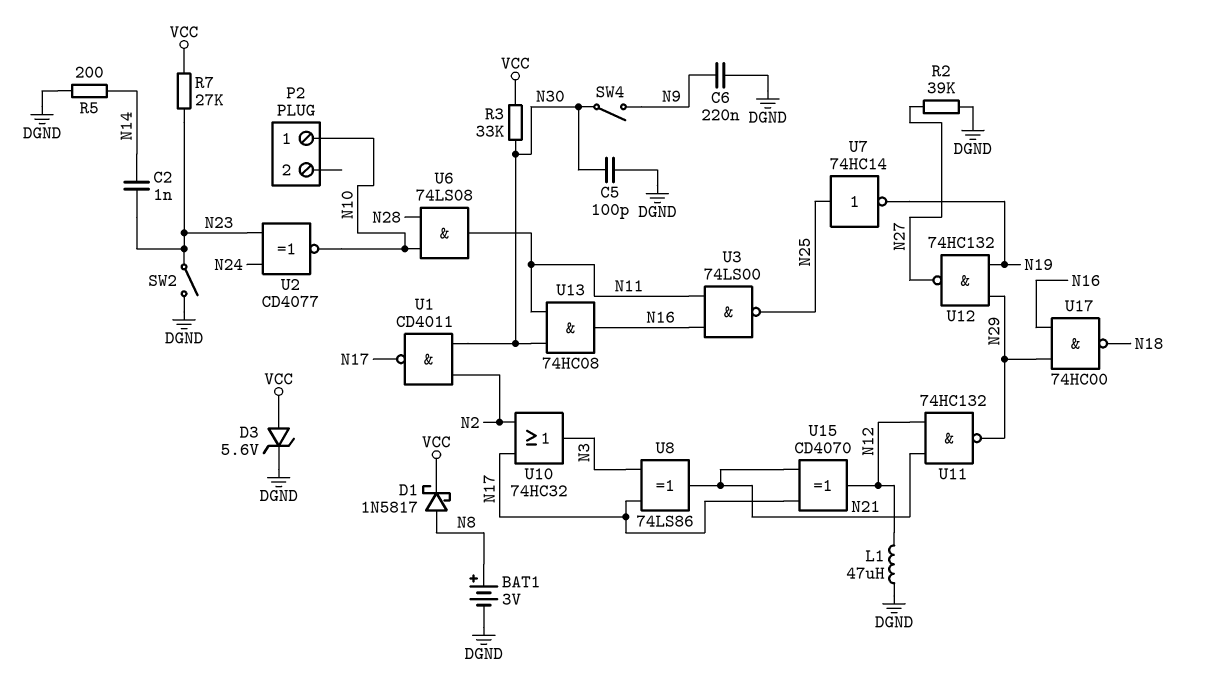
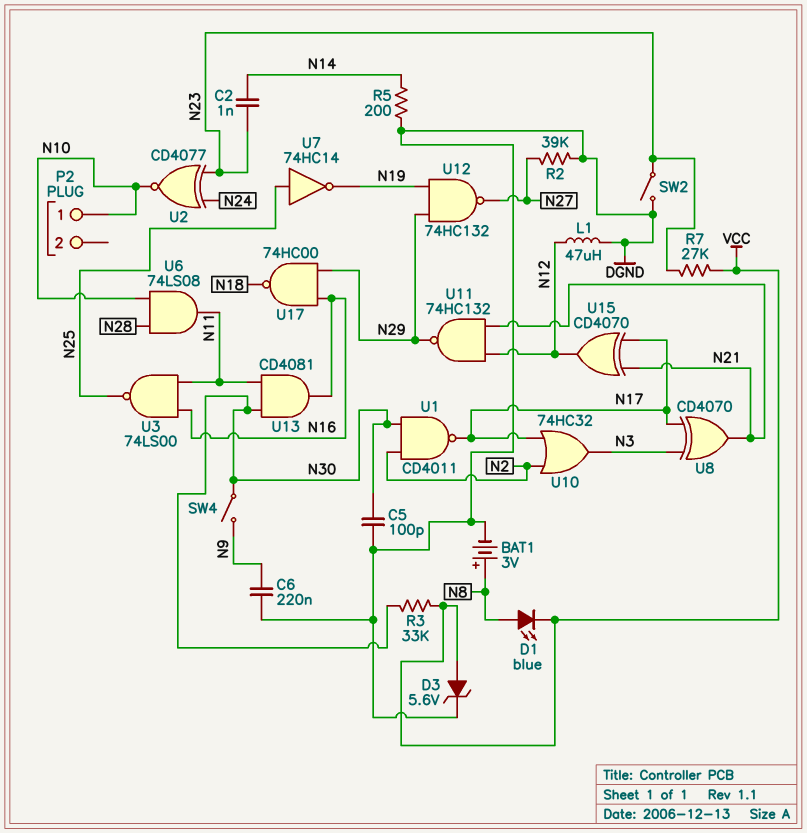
D1: schottky 1N5817 (A N8, K VCC) -> LED blue (A N8, K VCC)
U8: XOR 74LS86 (in N3, in N17, out N21) -> XOR CD4070 (in N3, in N17, out N21)
U13: AND 74HC08 (in N11, in N30, out N16) -> AND CD4081 (in N11, in N30, out N16)

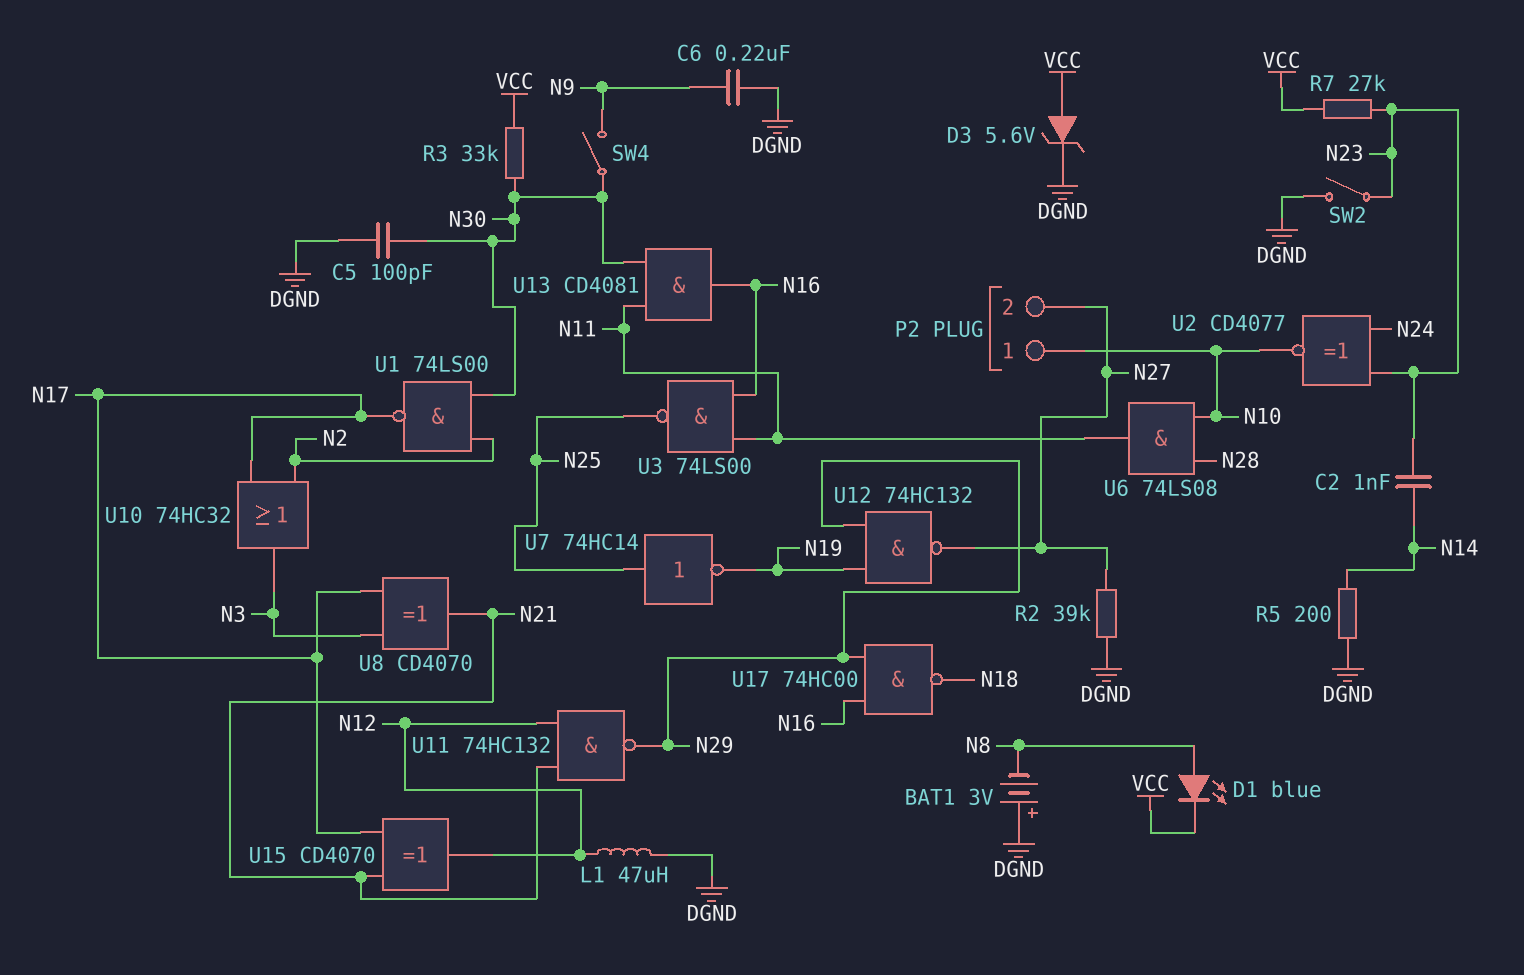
BAT1: 3V (plus N8, minus DGND) -> 3V (plus DGND, minus N8)
P2 pin 2: none -> N27
U1: NAND CD4011 (in N2, in N30, out N17) -> NAND 74LS00 (in N2, in N30, out N17)

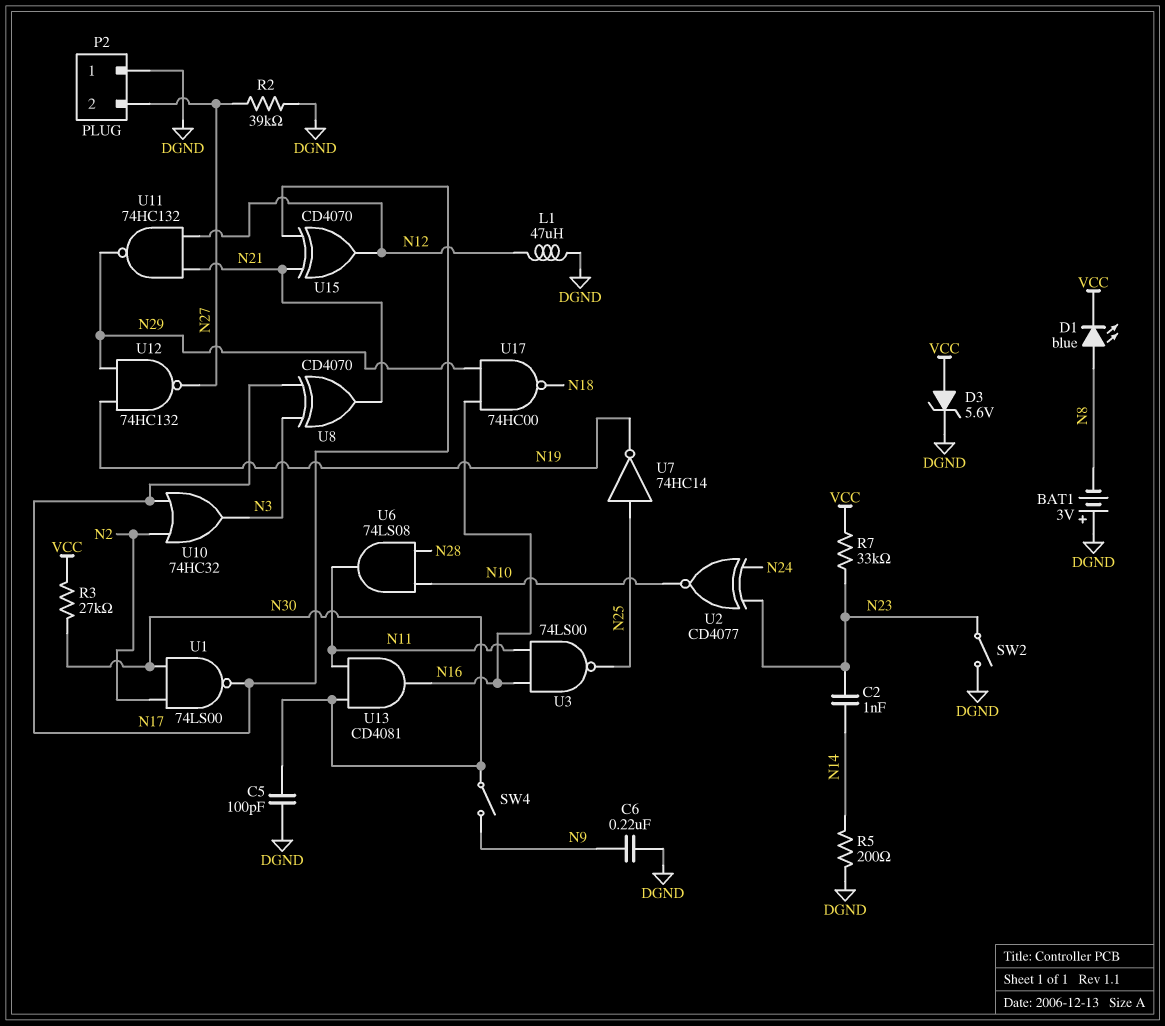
P2 pin 1: N10 -> DGND
R3: 33k (N30, VCC) -> 27k (N30, VCC)
R7: 27k (N23, VCC) -> 33k (N23, VCC)

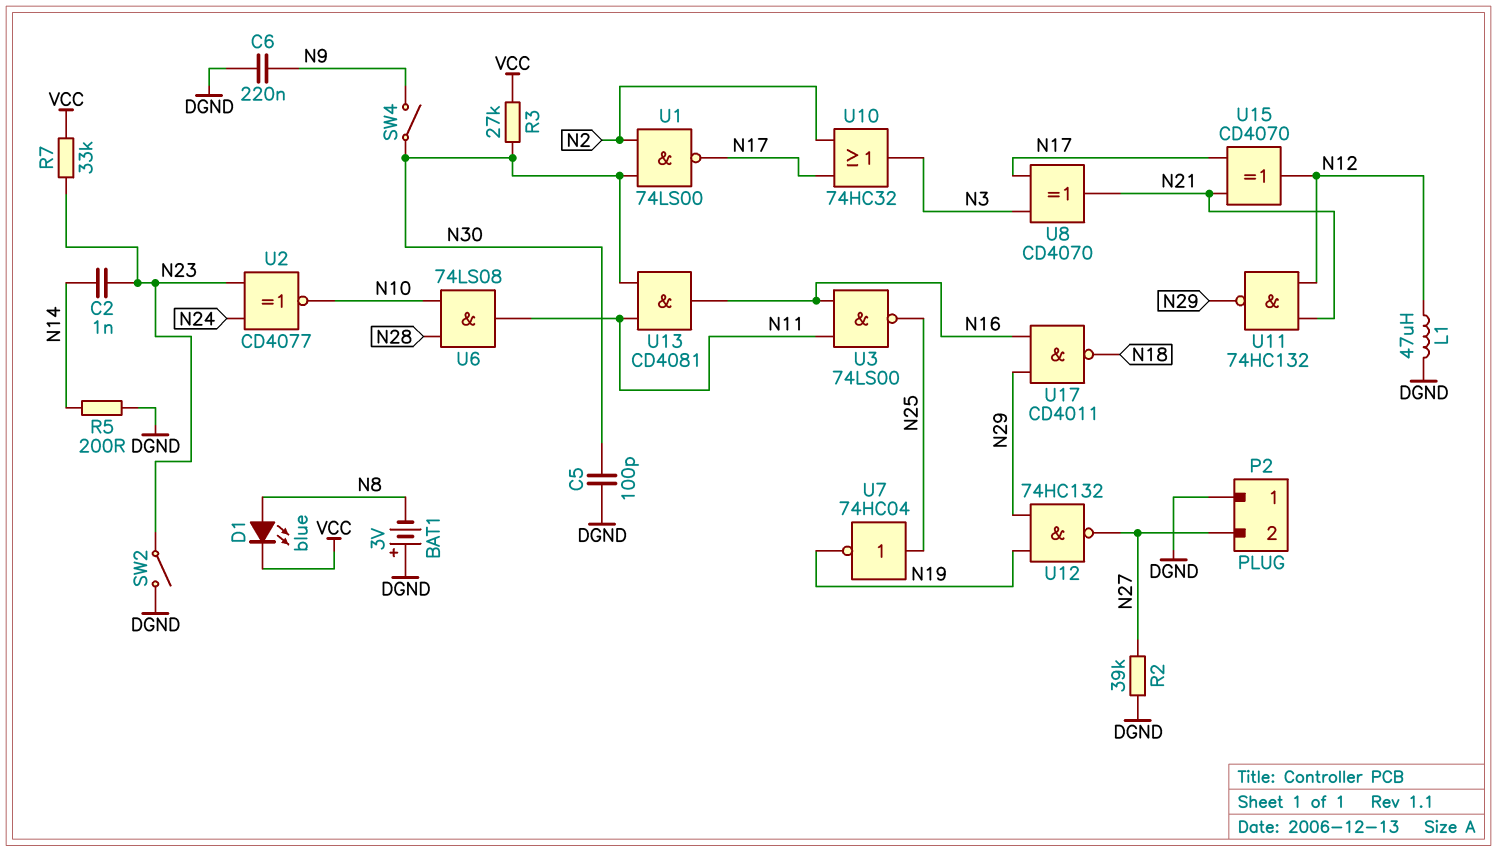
D3: zener 5.6V (A VCC, K DGND) -> none
U7: NOT 74HC14 (in N25, out N19) -> NOT 74HC04 (in N25, out N19)
U17: NAND 74HC00 (in N16, in N29, out N18) -> NAND CD4011 (in N16, in N29, out N18)

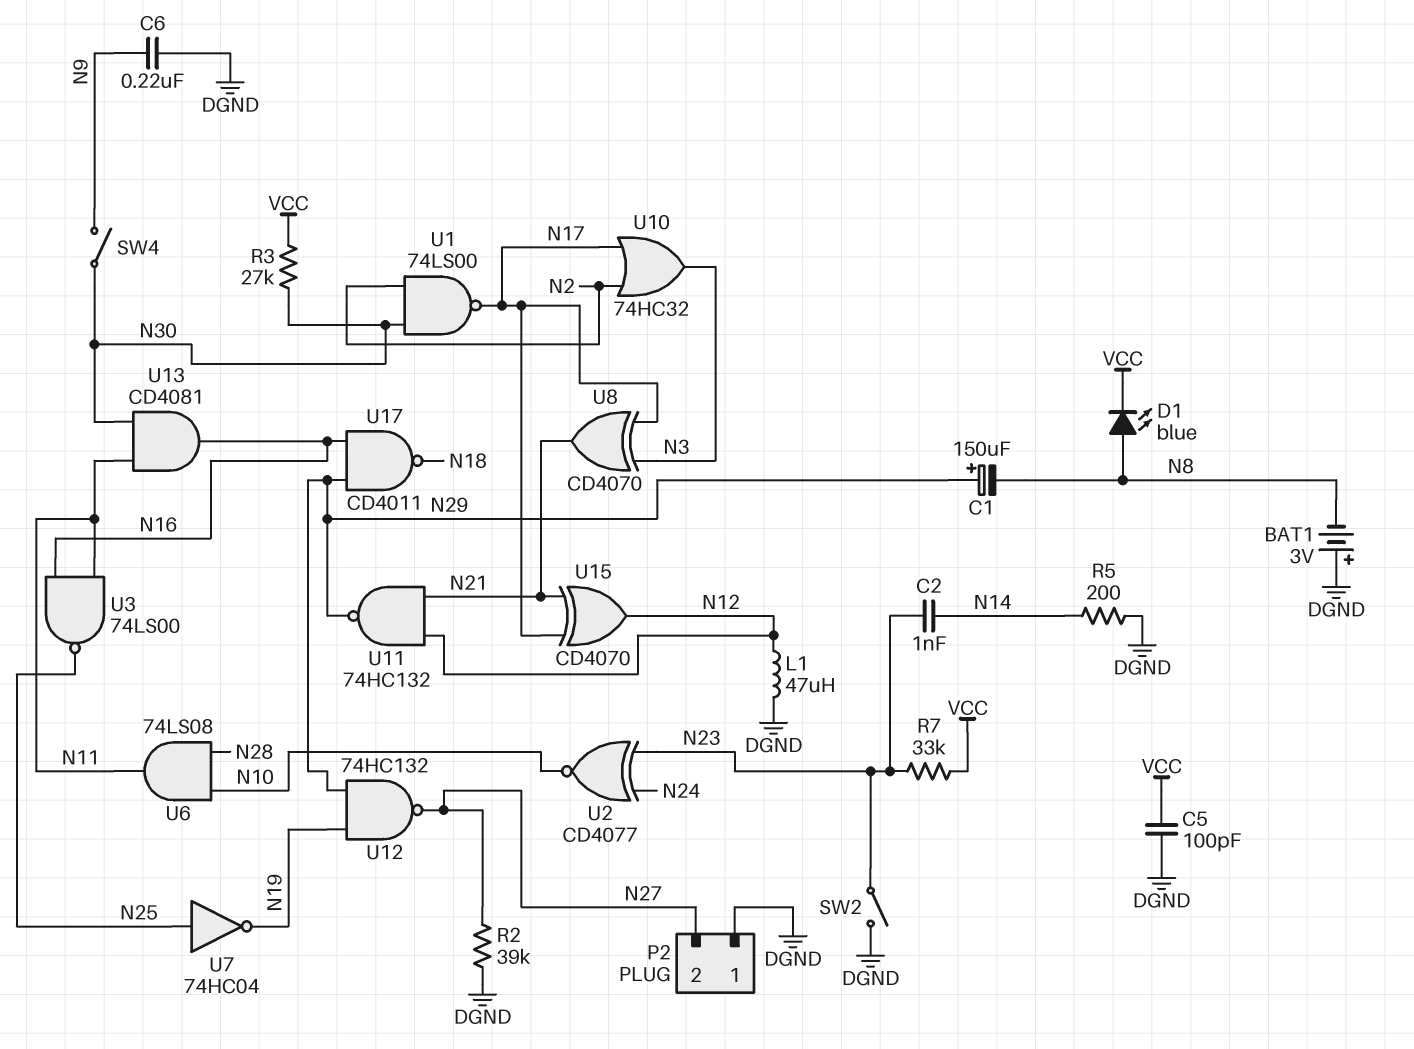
C1: none -> 150uF (plus N29, minus N8)
C5: 100pF (DGND, N30) -> 100pF (DGND, VCC)

